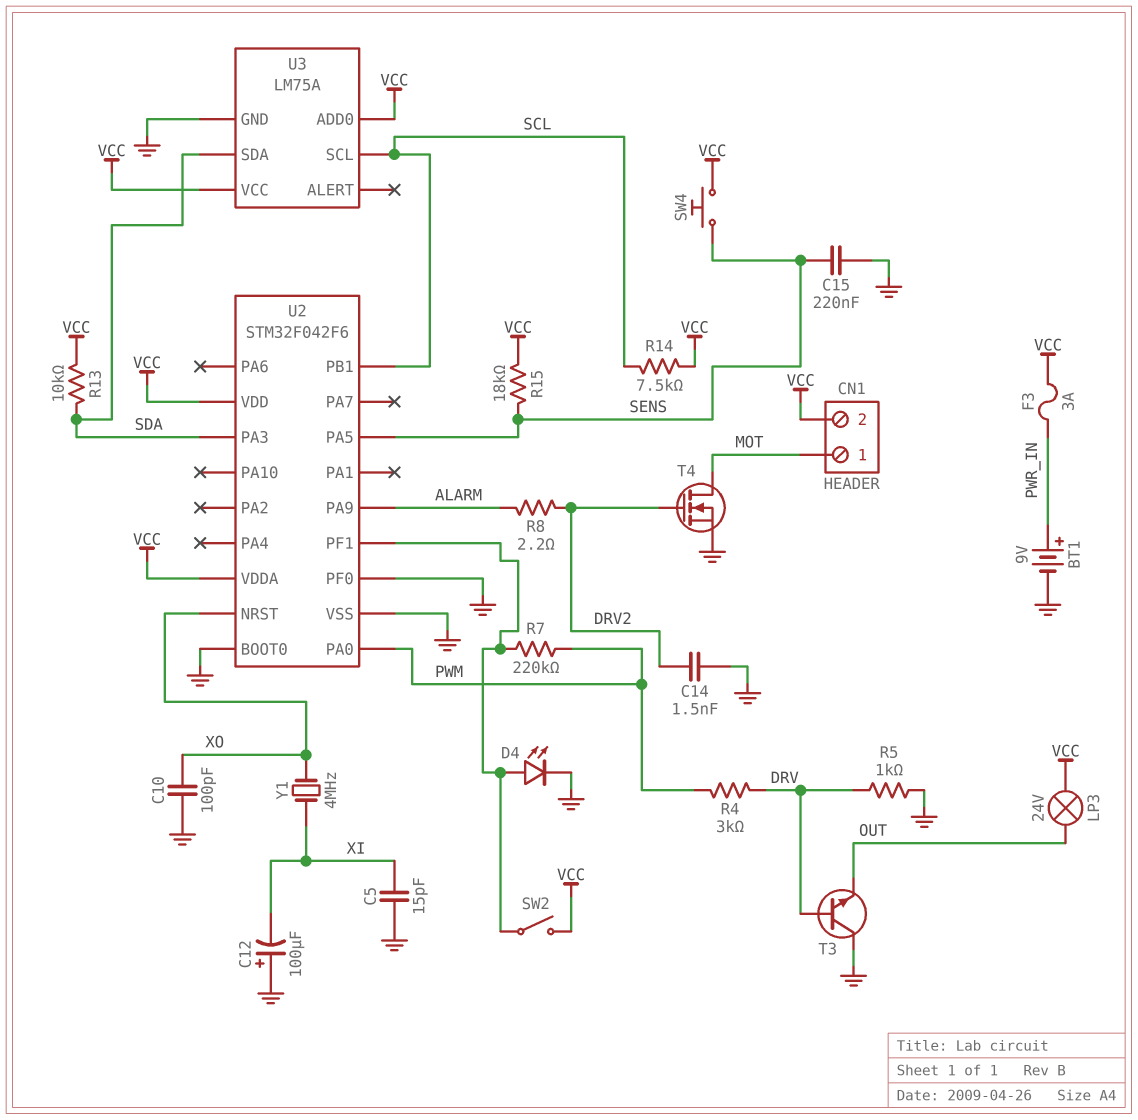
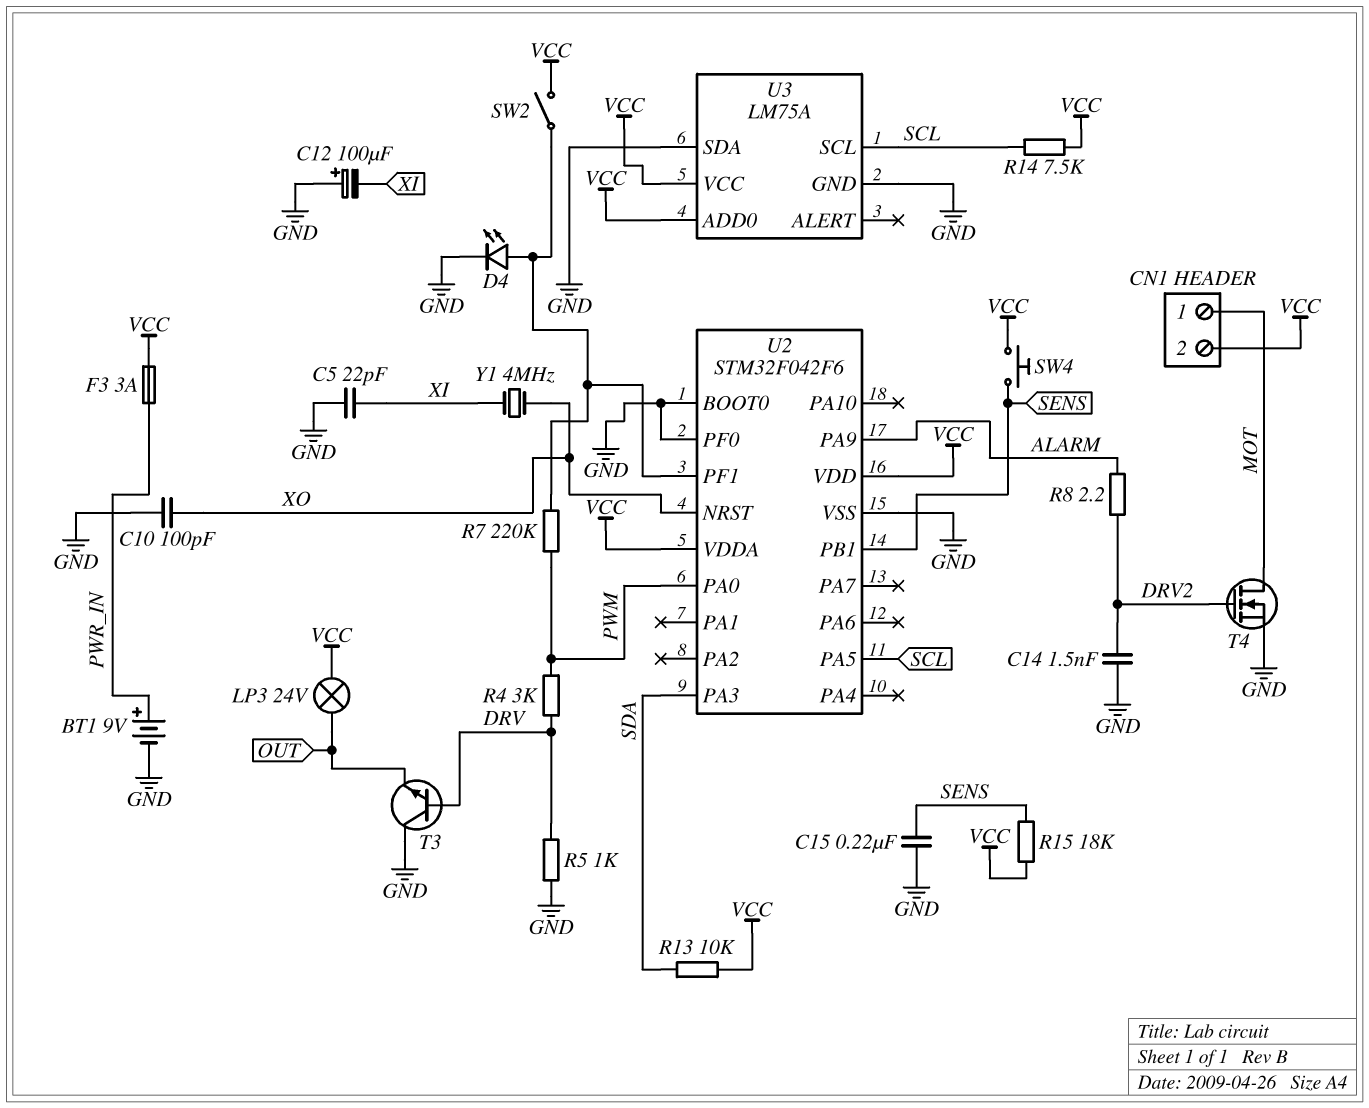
C5: 15pF (GND, XI) -> 22pF (GND, XI)
U2 pin PA5: SENS -> SCL
U2 pin PB1: SCL -> SENS
U3 pin SDA: SDA -> GND

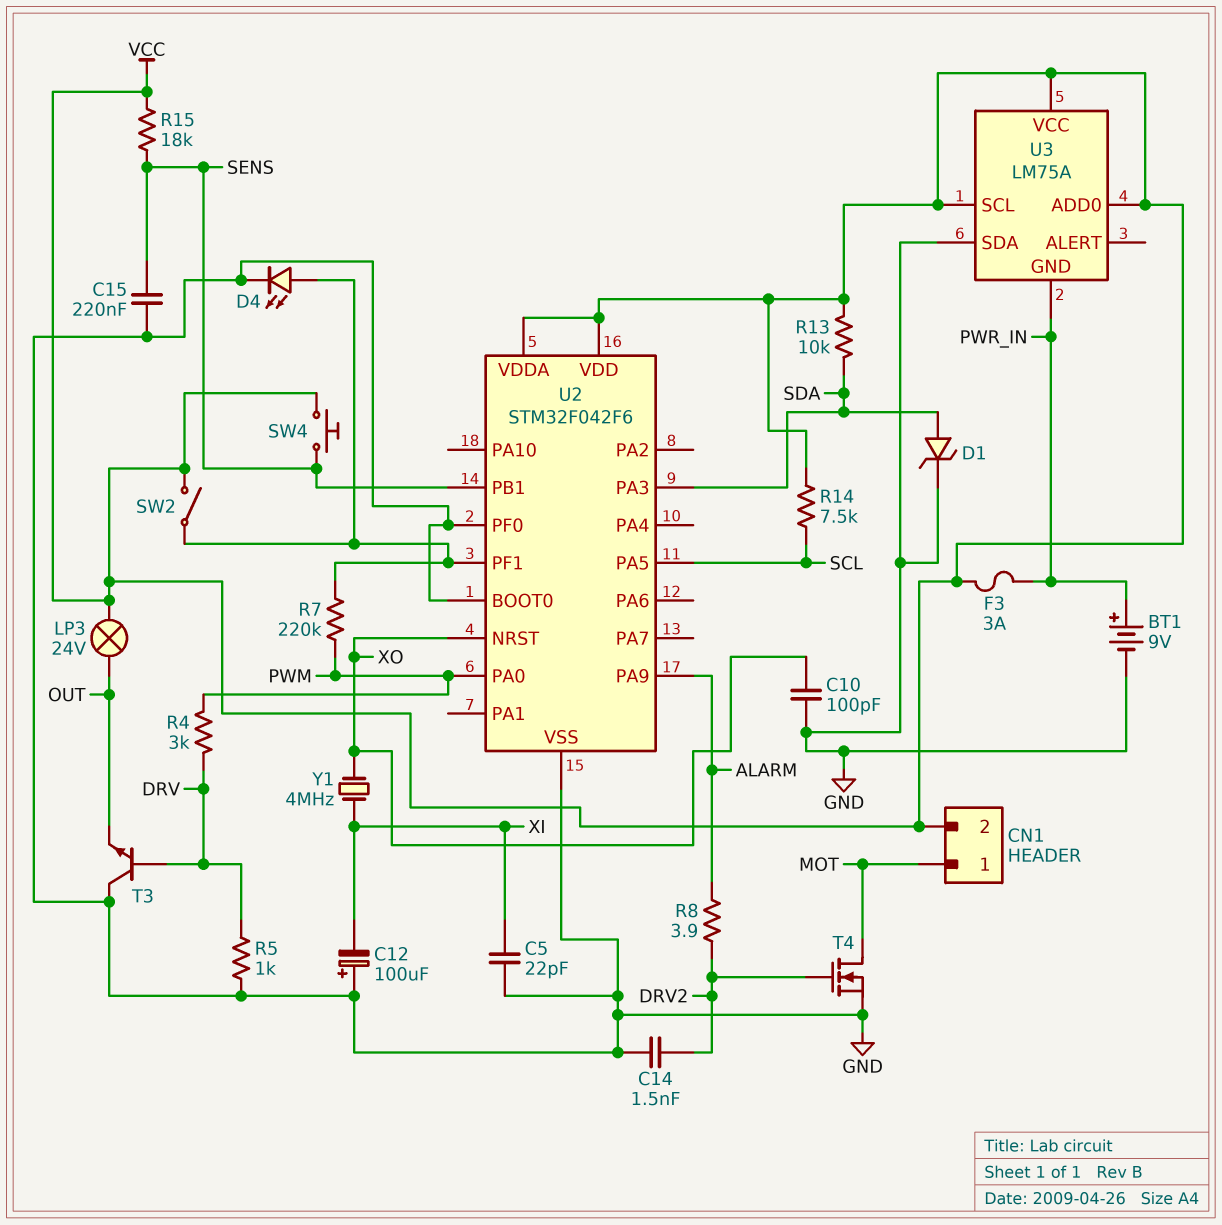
D1: none -> zener (A SDA, K GND)
R8: 2.2 (ALARM, DRV2) -> 3.9 (ALARM, DRV2)
U3 pin GND: GND -> PWR_IN
U3 pin SCL: SCL -> VCC

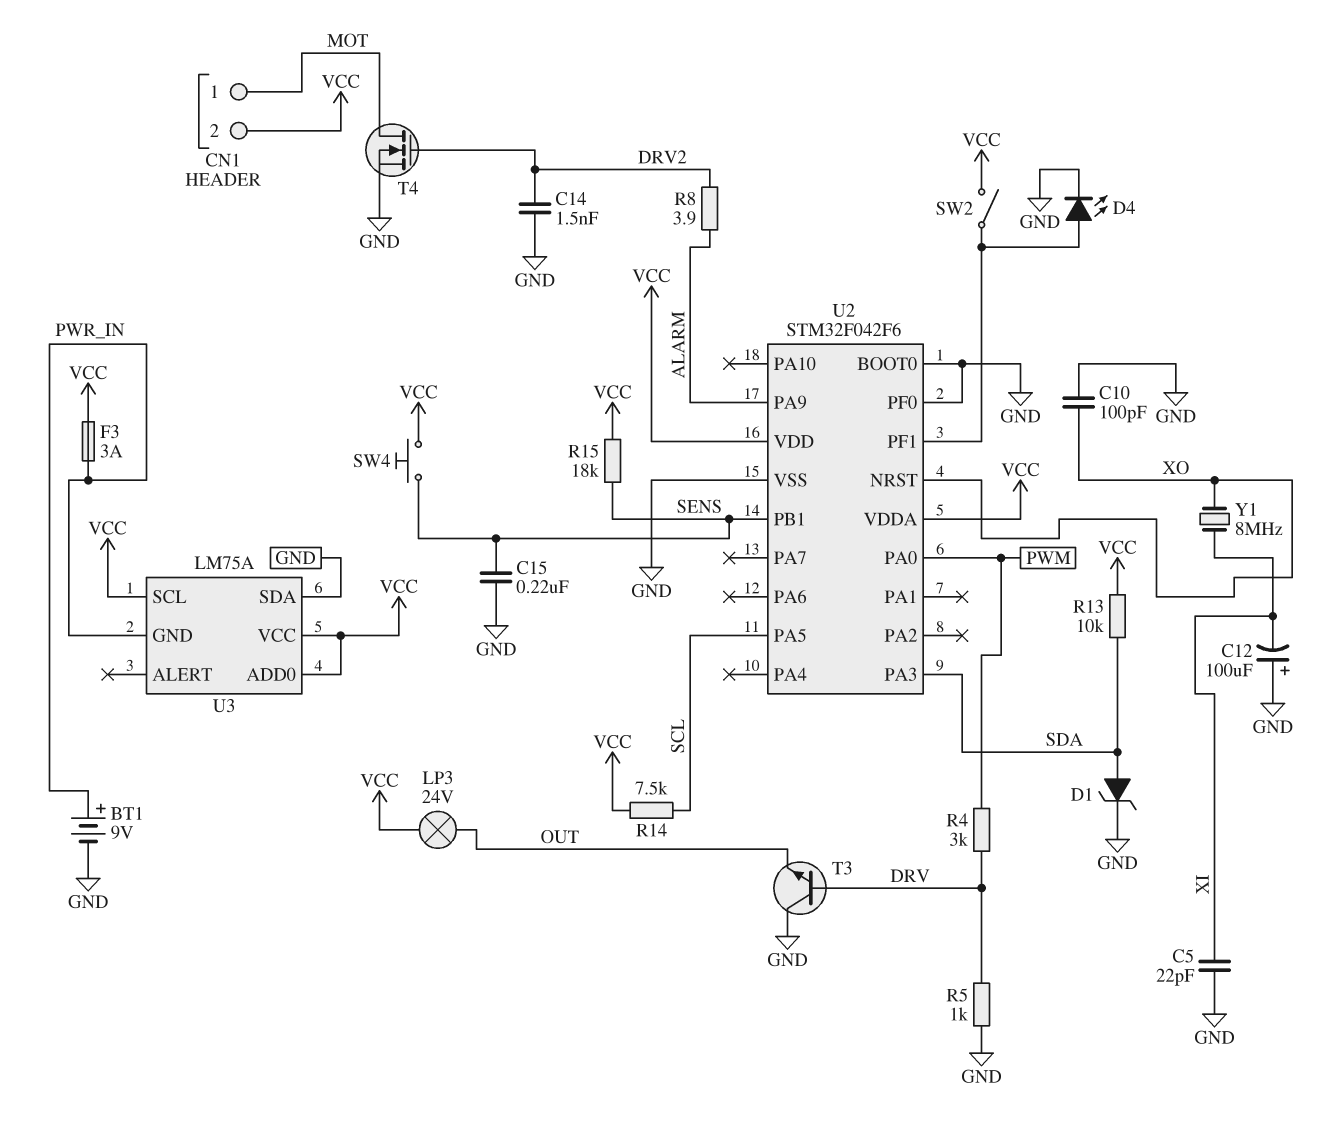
R7: 220k (PWM, U2/PF1) -> none
Y1: 4MHz (XI, XO) -> 8MHz (XI, XO)

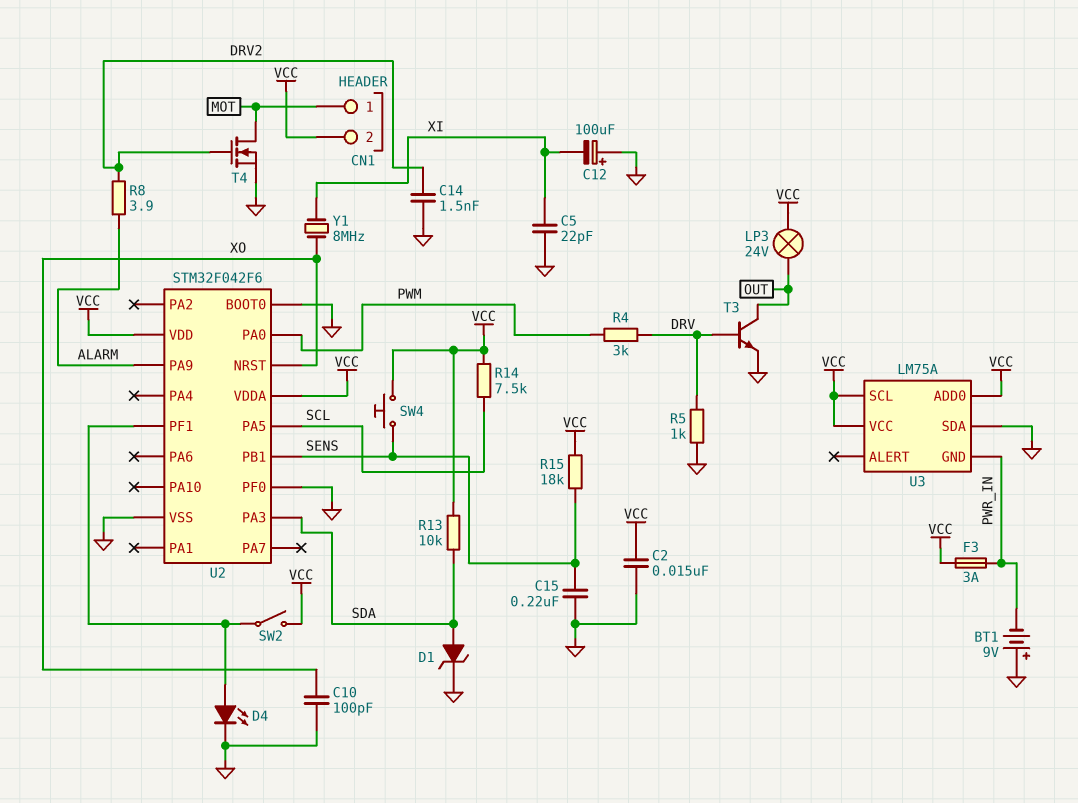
BT1: 9V (plus PWR_IN, minus GND) -> 9V (plus GND, minus PWR_IN)
C2: none -> 15nF (GND, VCC)
T3: NPN (B DRV, C GND, E OUT) -> NPN (B DRV, C OUT, E GND)

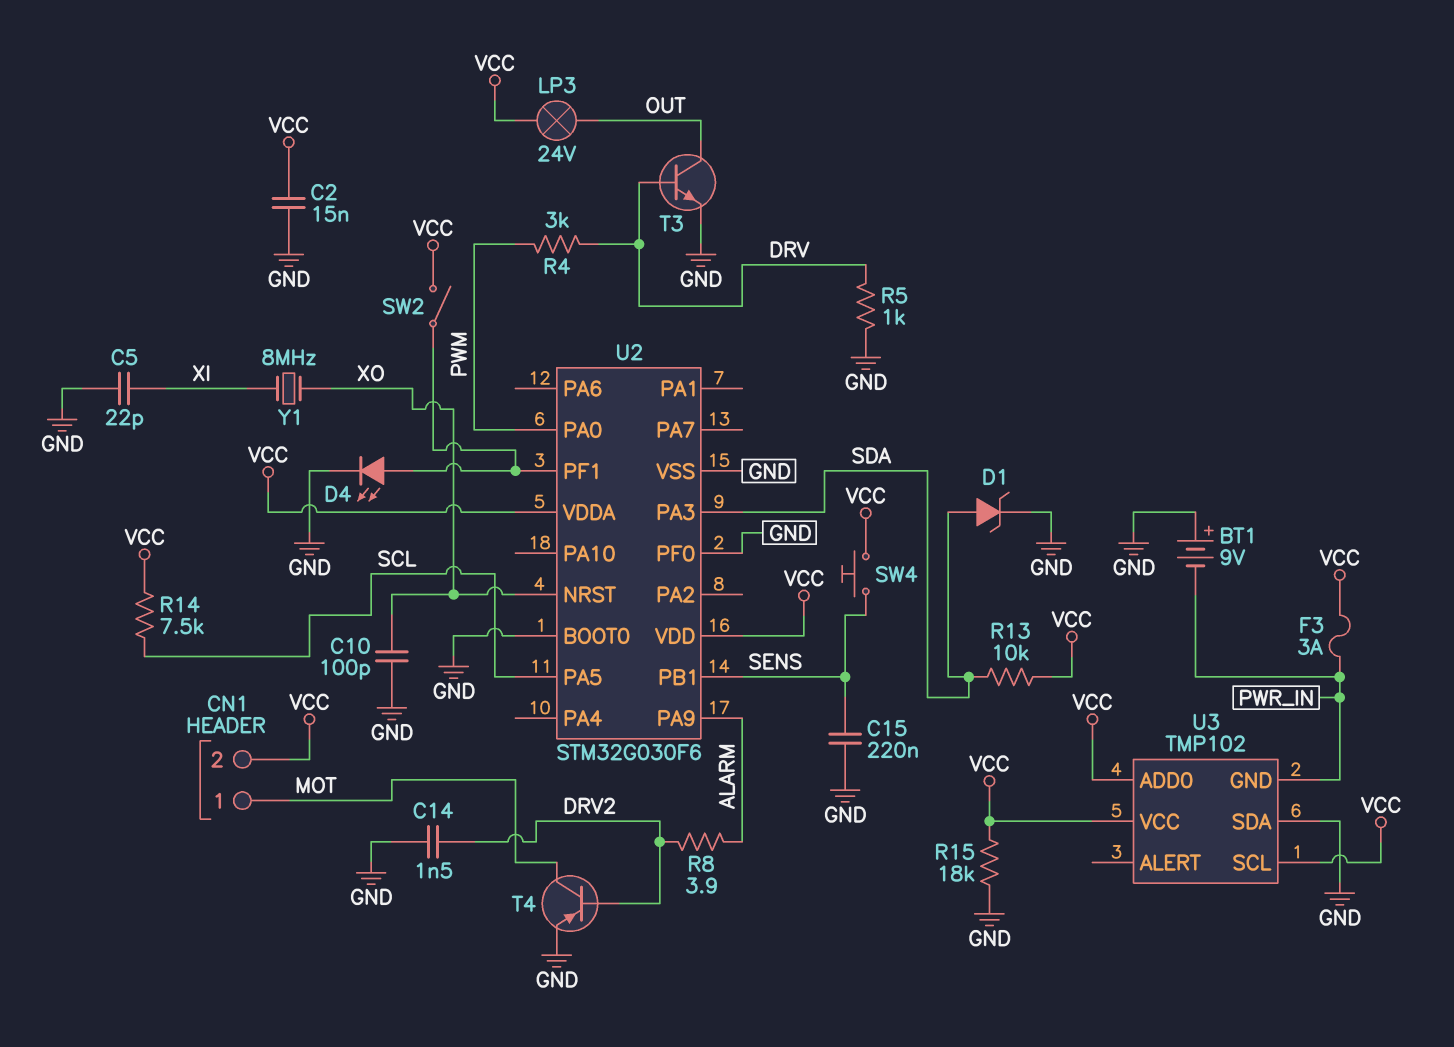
C12: 100uF (plus GND, minus XI) -> none
R15: 18k (SENS, VCC) -> 18k (GND, VCC)
T4: NMOS (G DRV2, D MOT, S GND) -> PNP (B DRV2, C MOT, E GND)
U2: STM32F042F6 -> STM32G030F6
U3: LM75A -> TMP102

